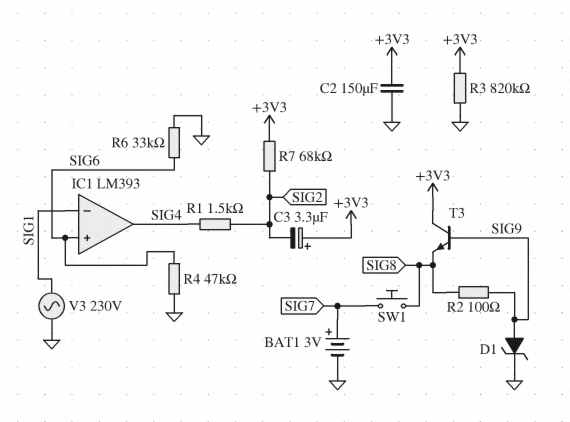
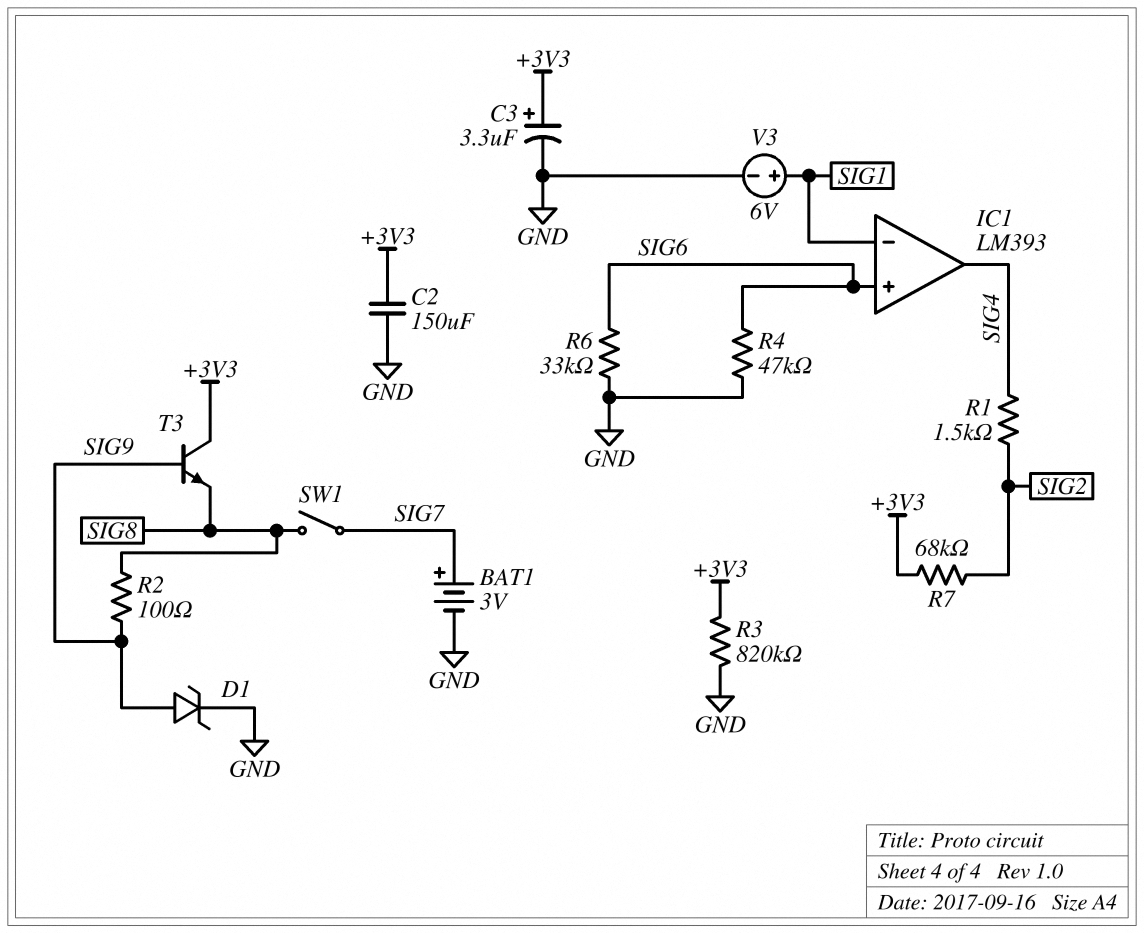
C3: 3.3uF (plus +3V3, minus SIG2) -> 3.3uF (plus +3V3, minus GND)
SW1: button (SIG7, SIG8) -> switch (SIG7, SIG8)
V3: AC 230V (GND, SIG1) -> 6V (plus SIG1, minus GND)

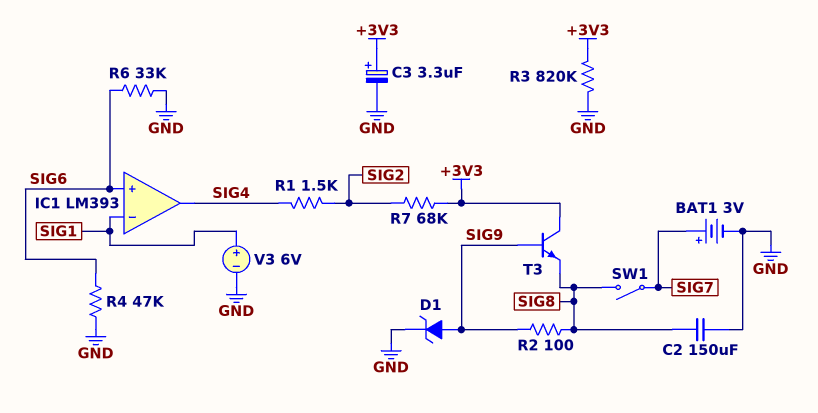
C2: 150uF (+3V3, GND) -> 150uF (GND, SIG8)

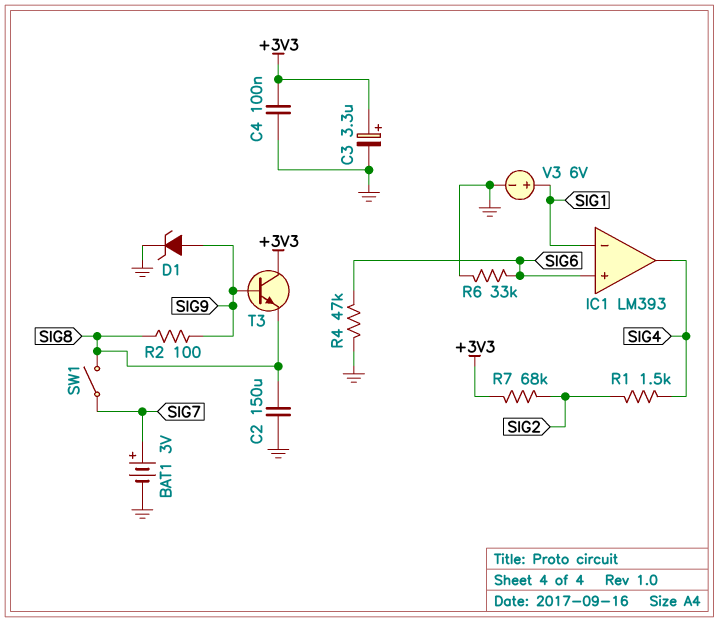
C4: none -> 100nF (+3V3, GND)
R3: 820k (+3V3, GND) -> none

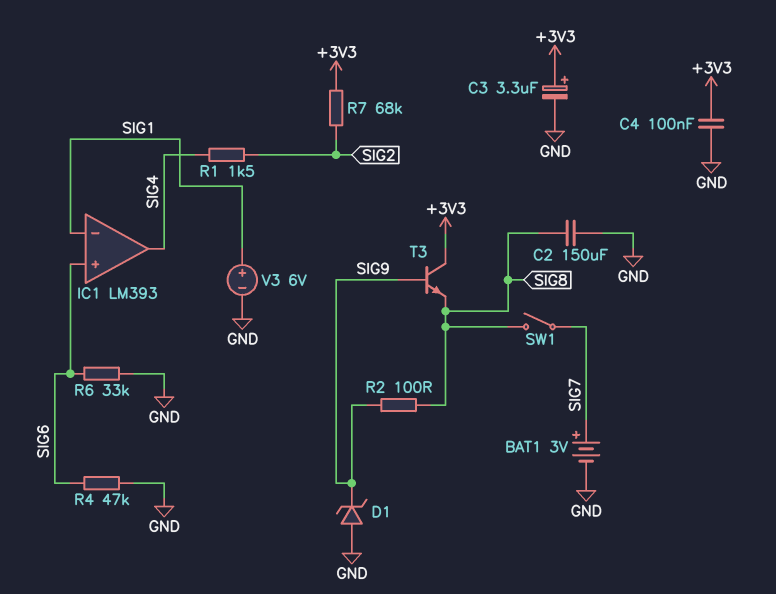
D1: zener (A SIG9, K GND) -> zener (A GND, K SIG9)

